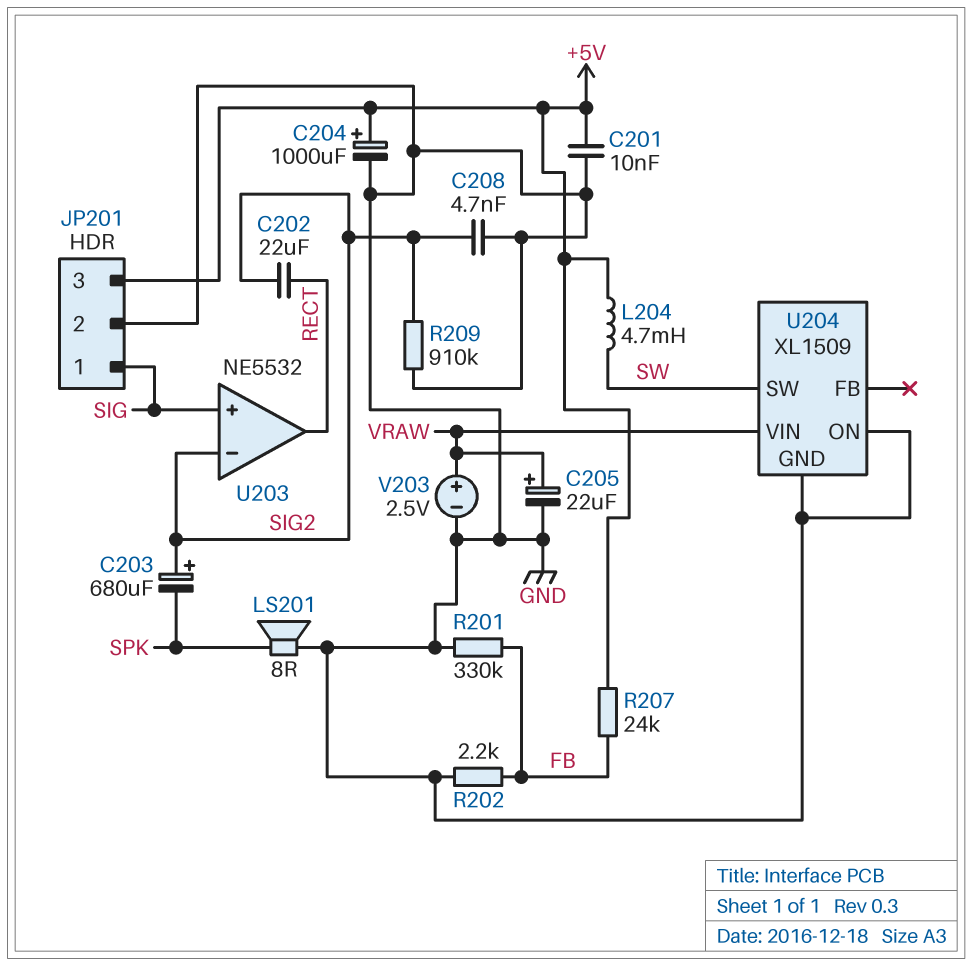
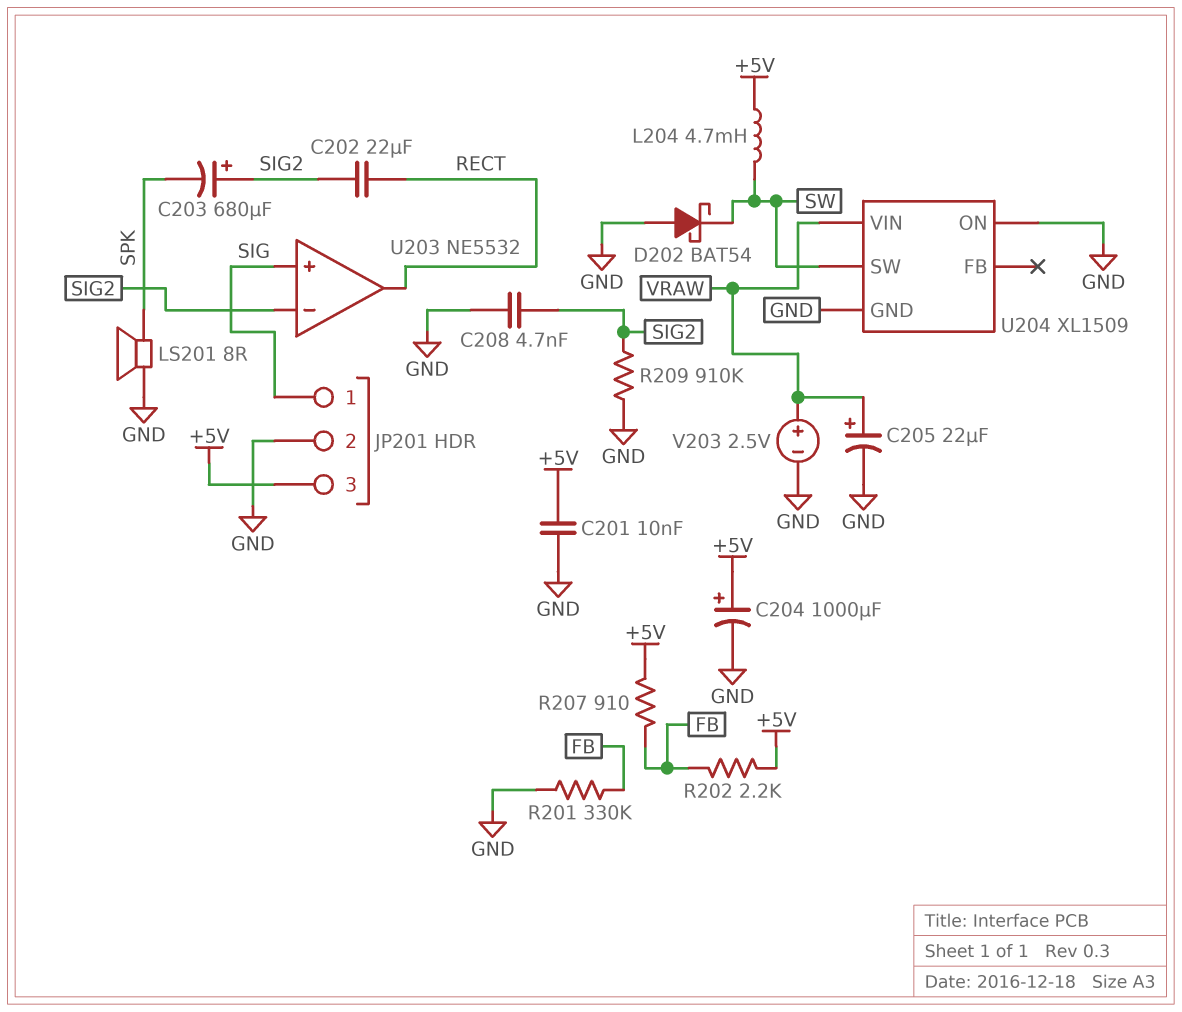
D202: none -> schottky BAT54 (A GND, K SW)
R202: 2.2k (FB, GND) -> 2.2k (+5V, FB)
R207: 24k (+5V, FB) -> 910 (+5V, FB)

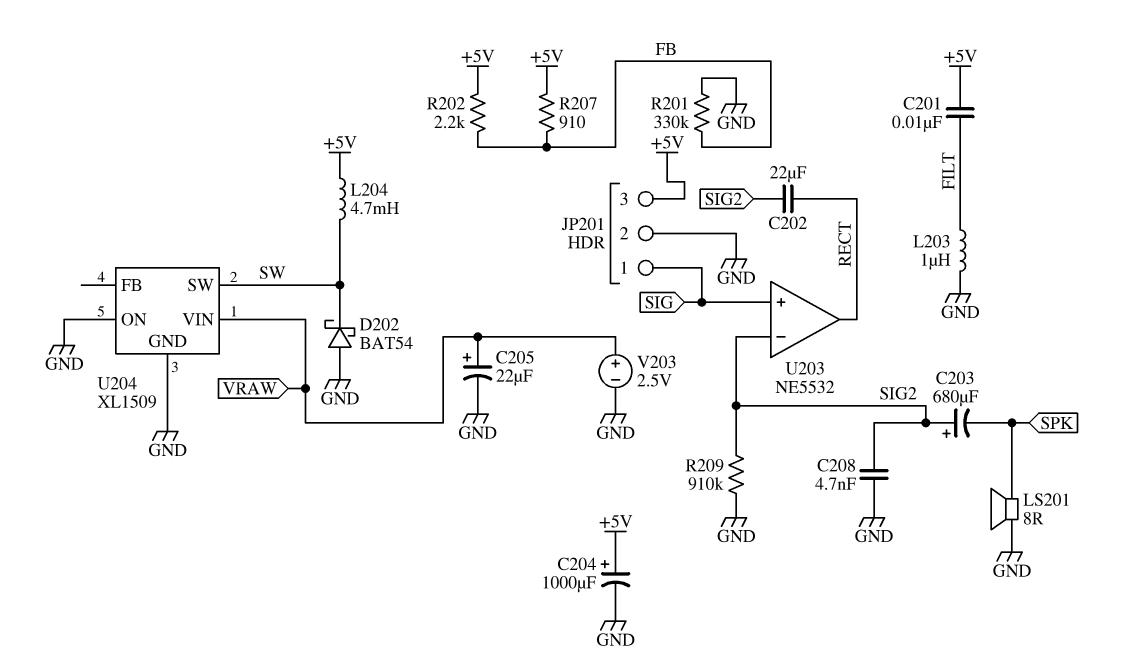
C201: 10nF (+5V, GND) -> 10nF (+5V, FILT)
L203: none -> 1uH (FILT, GND)

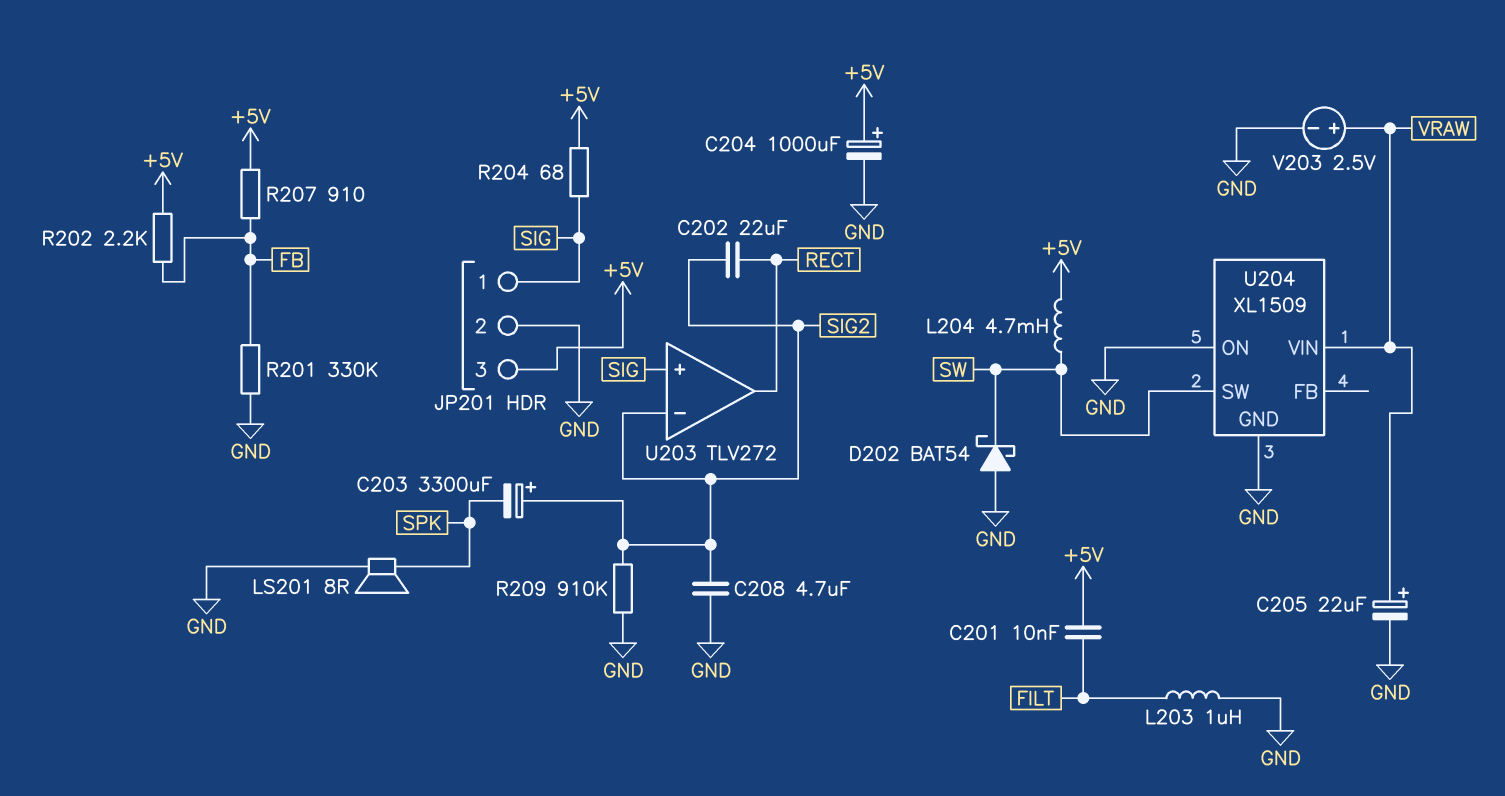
C203: 680uF (plus SIG2, minus SPK) -> 3300uF (plus SIG2, minus SPK)
C208: 4.7nF (GND, SIG2) -> 4.7uF (GND, SIG2)
R204: none -> 68 (+5V, SIG)
U203: NE5532 -> TLV272

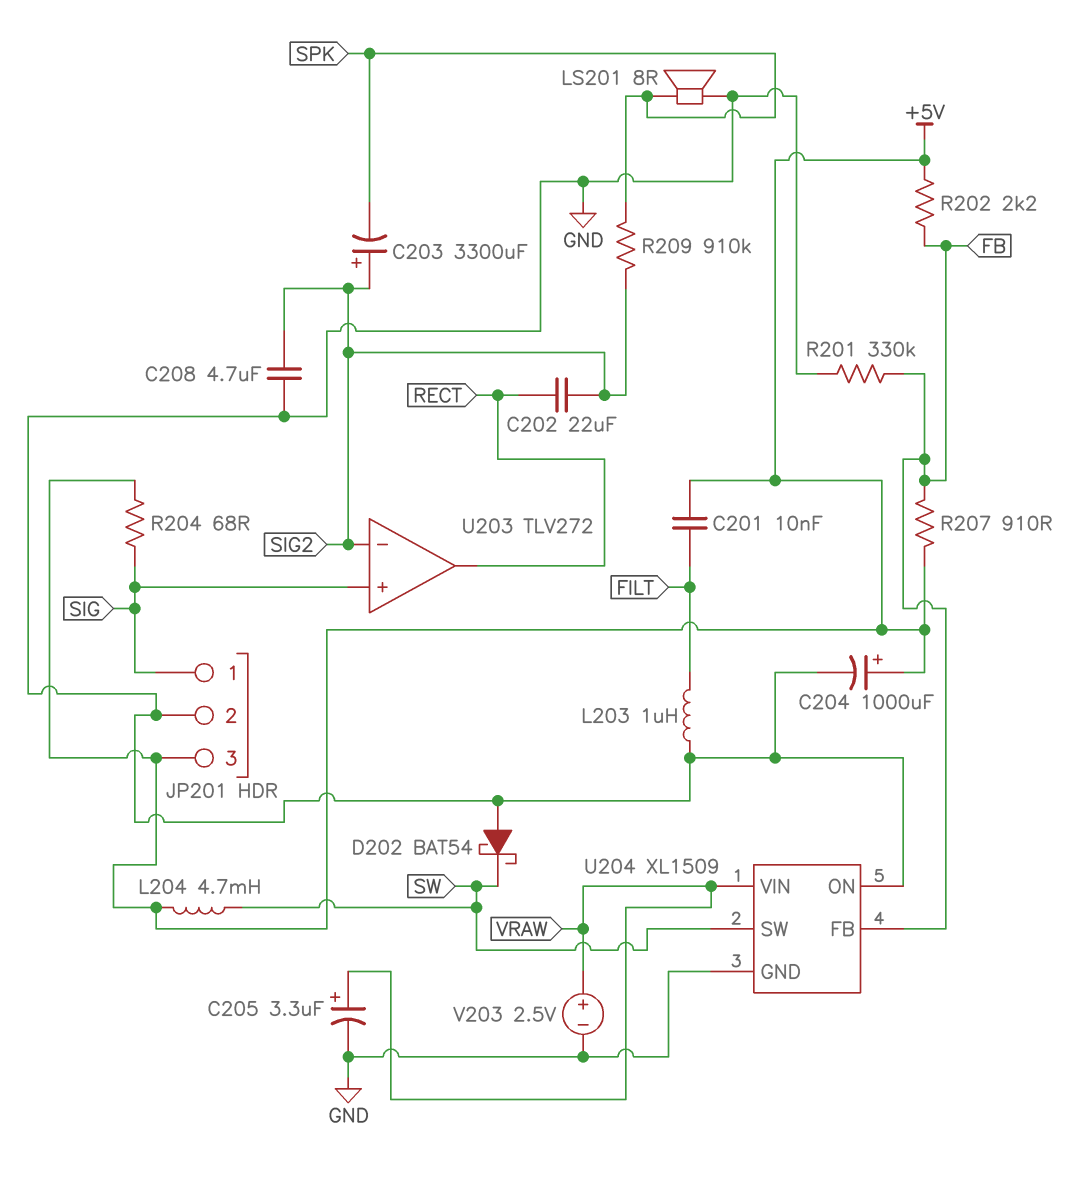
C205: 22uF (plus VRAW, minus GND) -> 3.3uF (plus VRAW, minus GND)
R209: 910k (GND, SIG2) -> 910k (SIG2, SPK)
U204 pin FB: none -> FB

